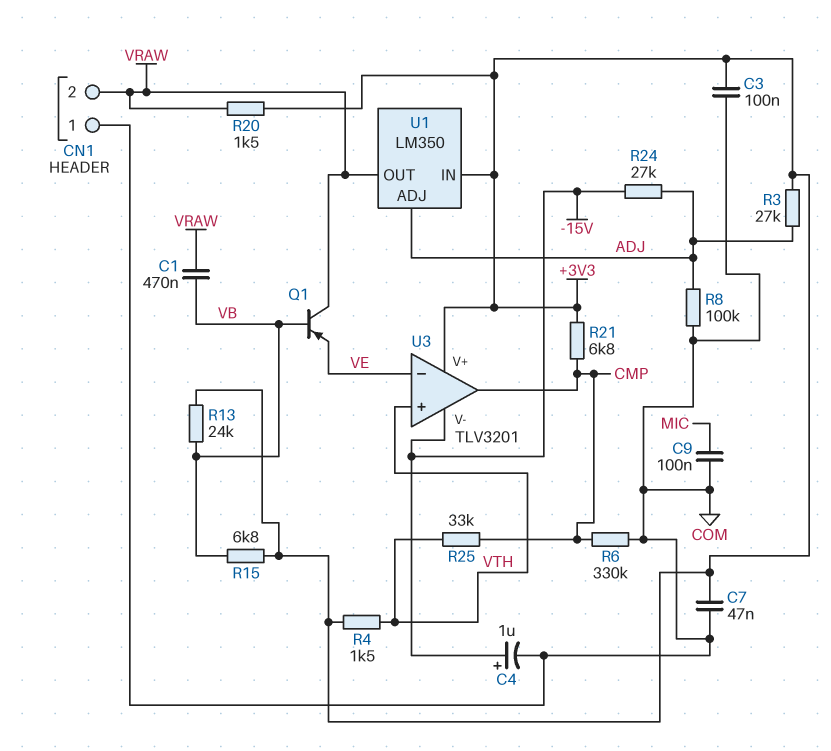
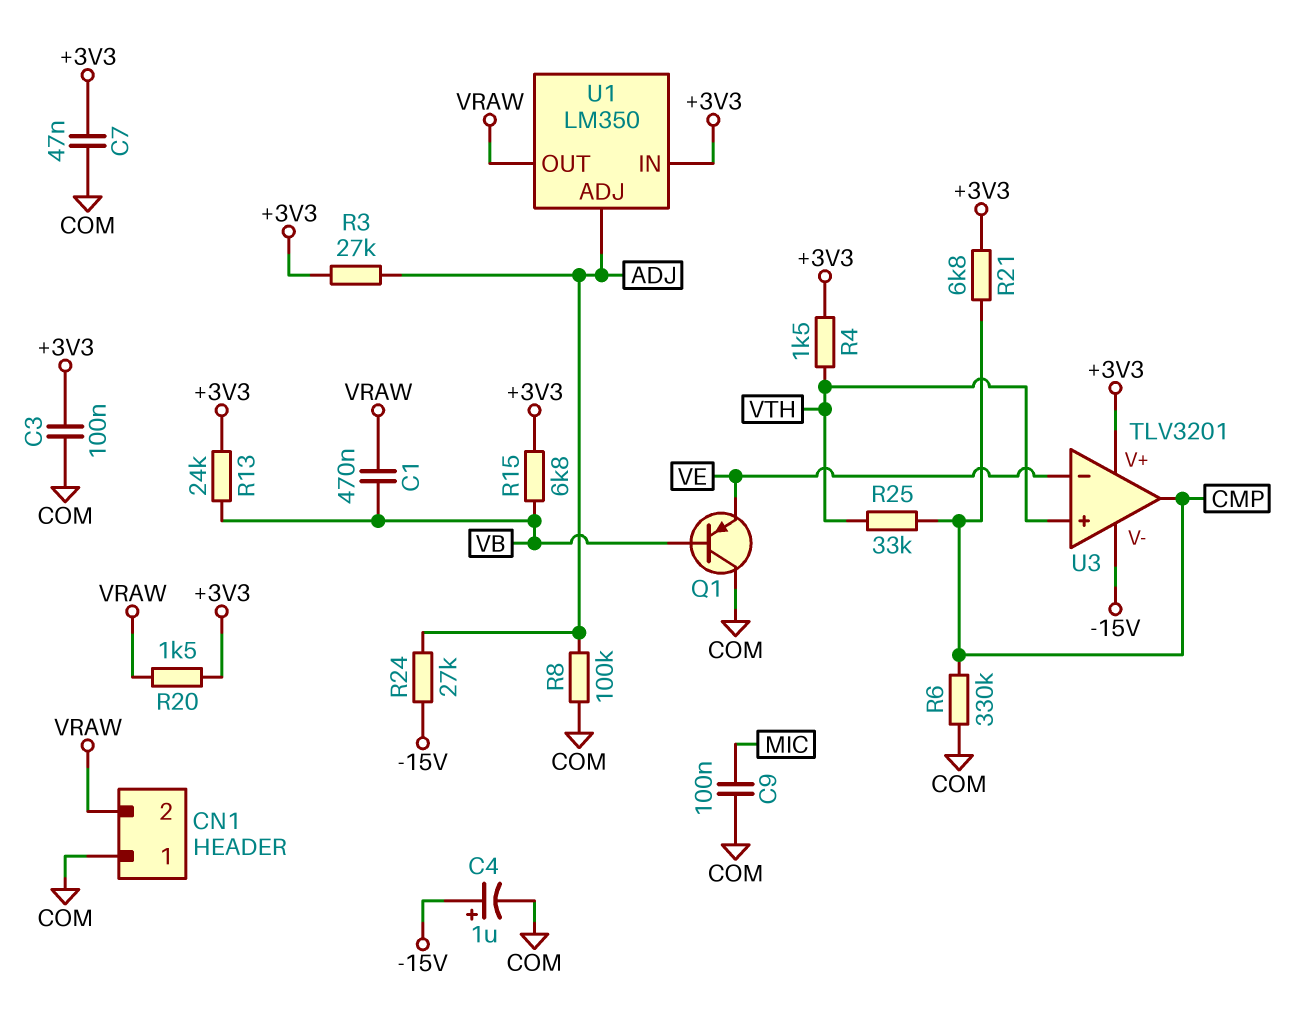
Q1: PNP (B VB, C VRAW, E VE) -> PNP (B VB, C COM, E VE)

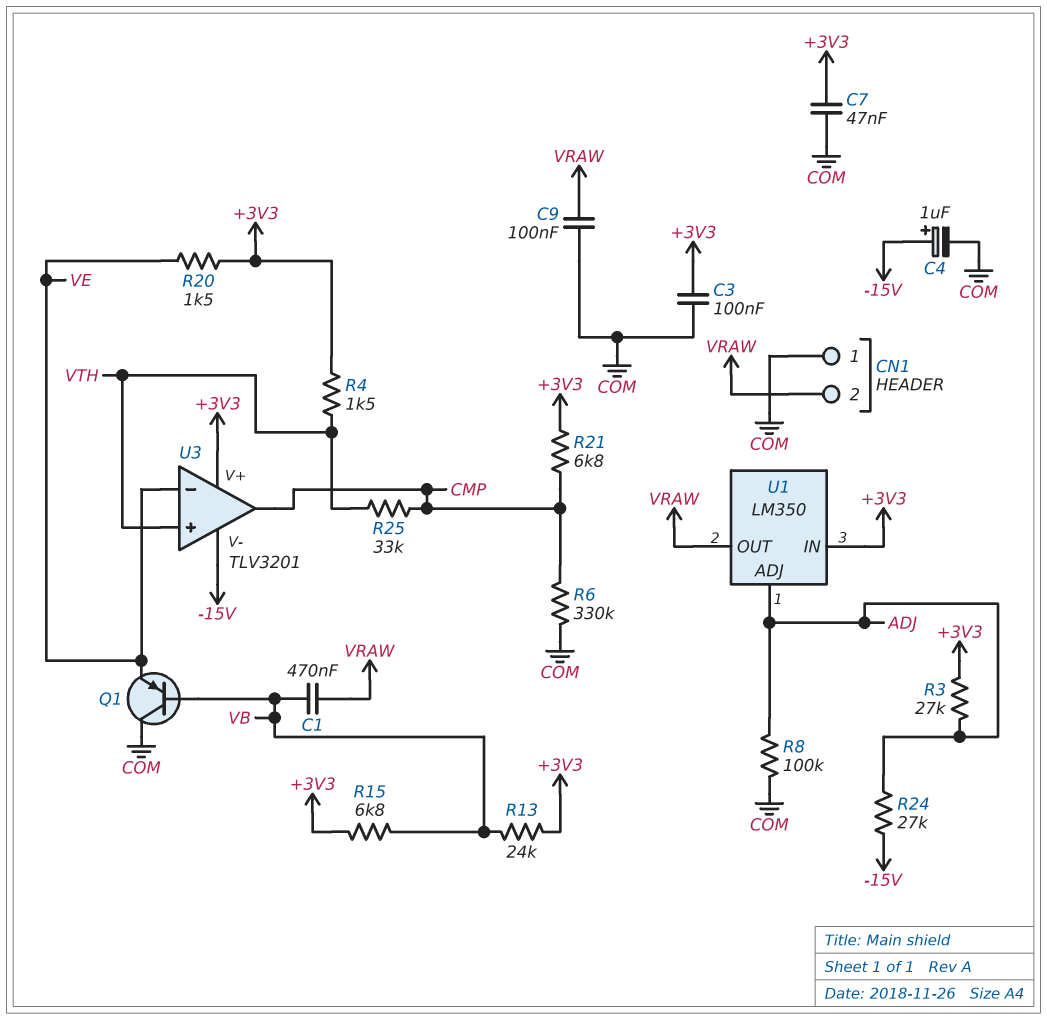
C9: 100nF (COM, MIC) -> 100nF (COM, VRAW)
R20: 1.5k (+3V3, VRAW) -> 1.5k (+3V3, VE)

